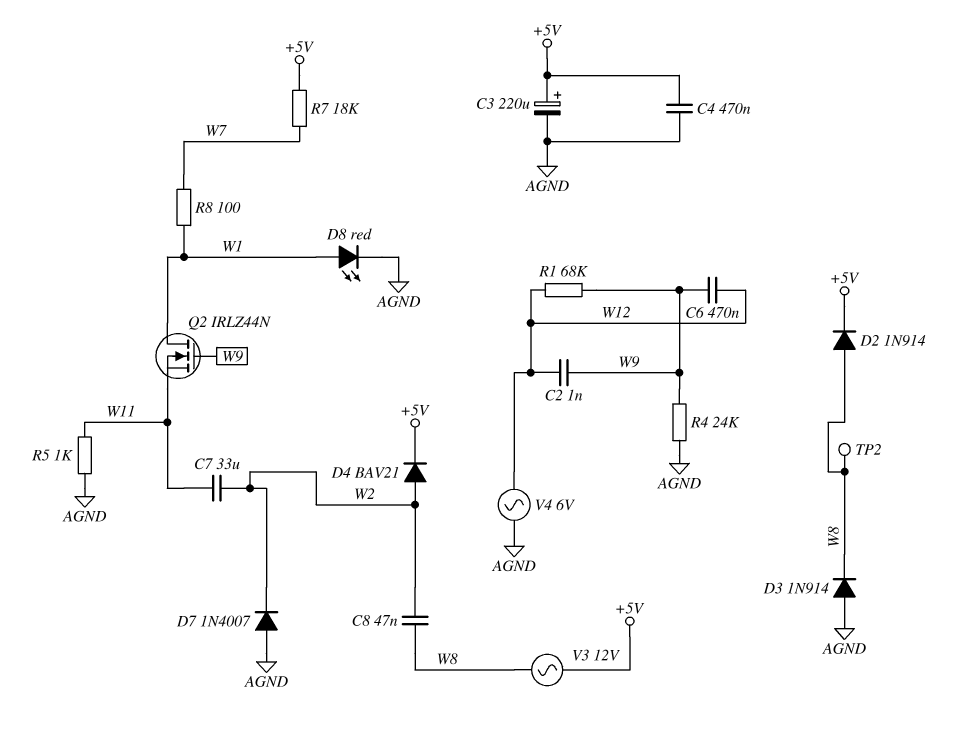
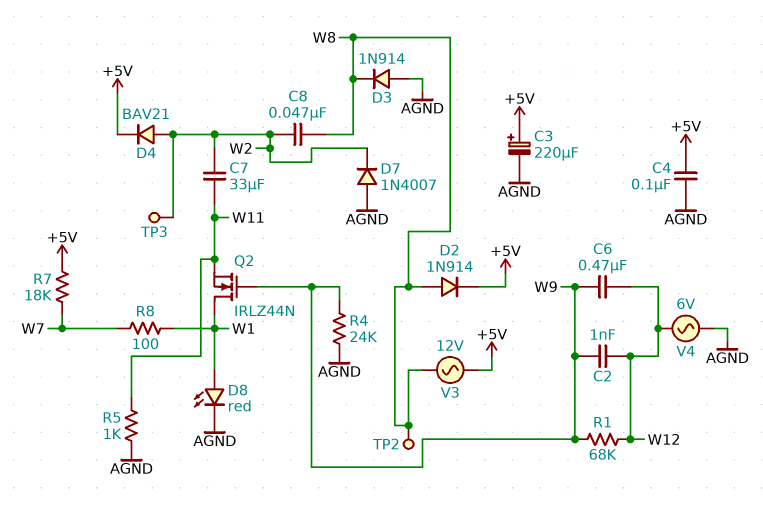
C4: 470nF (+5V, AGND) -> 100nF (+5V, AGND)
TP3: none -> test point (W2)

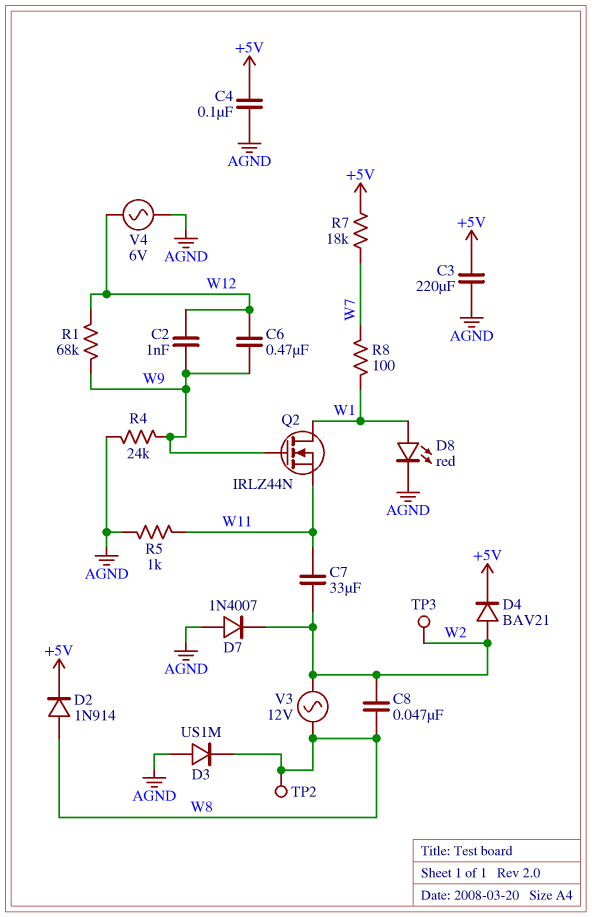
C3: 220uF (plus +5V, minus AGND) -> 220uF (+5V, AGND)
D3: diode 1N914 (A AGND, K W8) -> diode US1M (A AGND, K W8)
V3: AC 12V (+5V, W8) -> AC 12V (W2, W8)

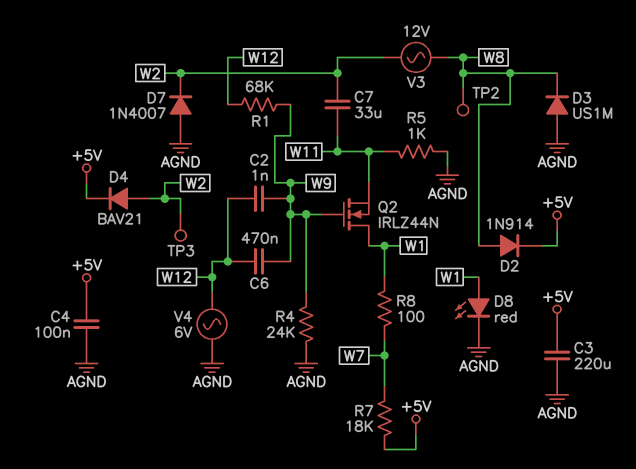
C8: 47nF (W2, W8) -> none

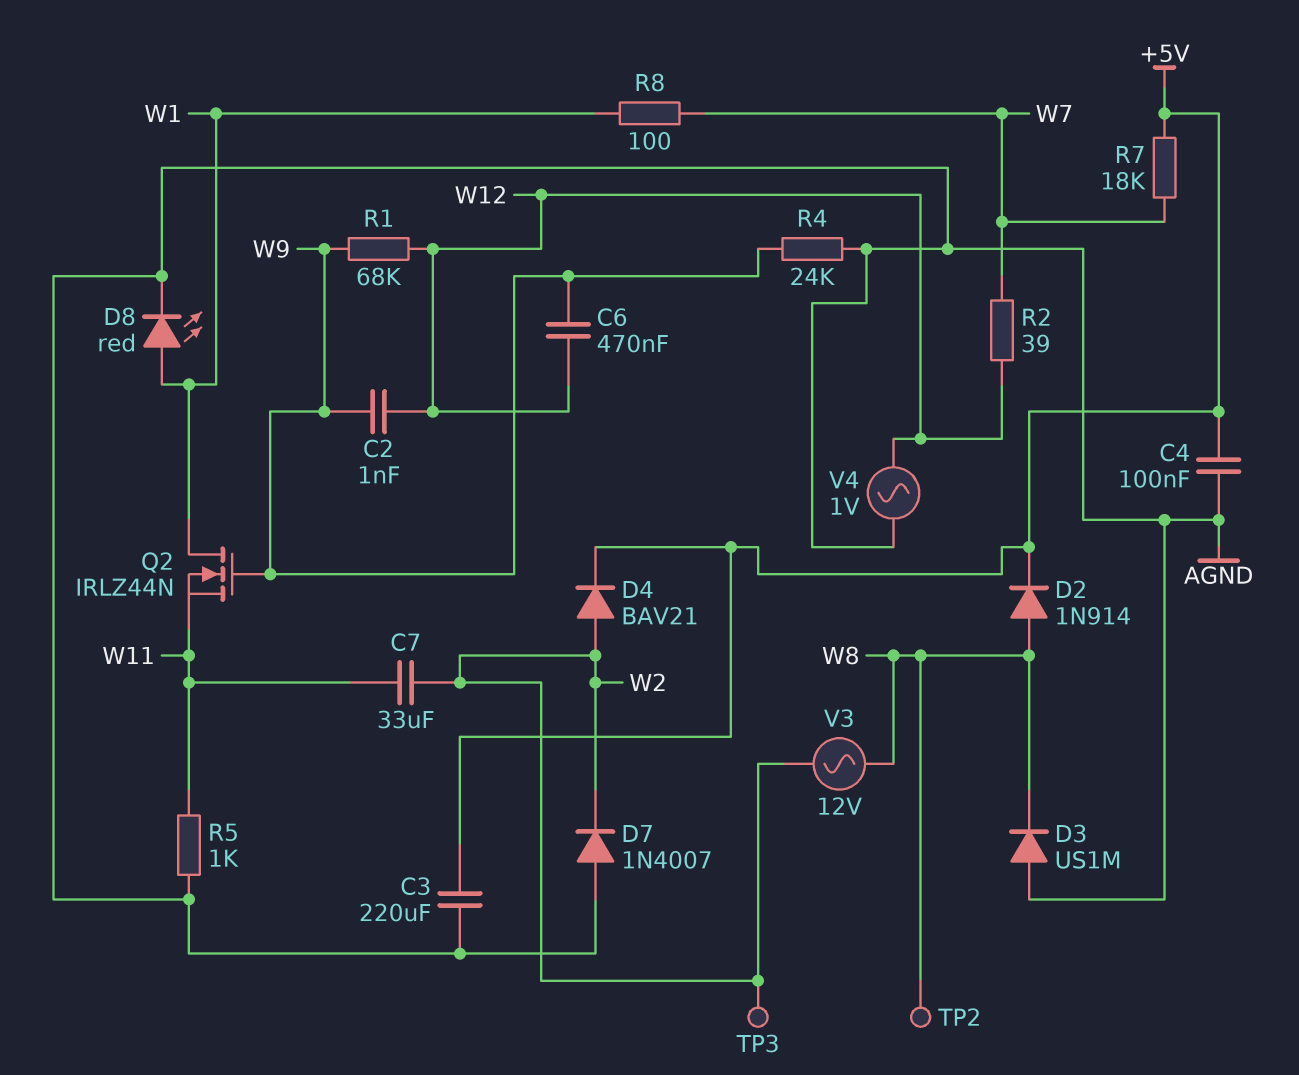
R2: none -> 39 (W7, W12)
V4: AC 6V (AGND, W12) -> AC 1V (AGND, W12)

